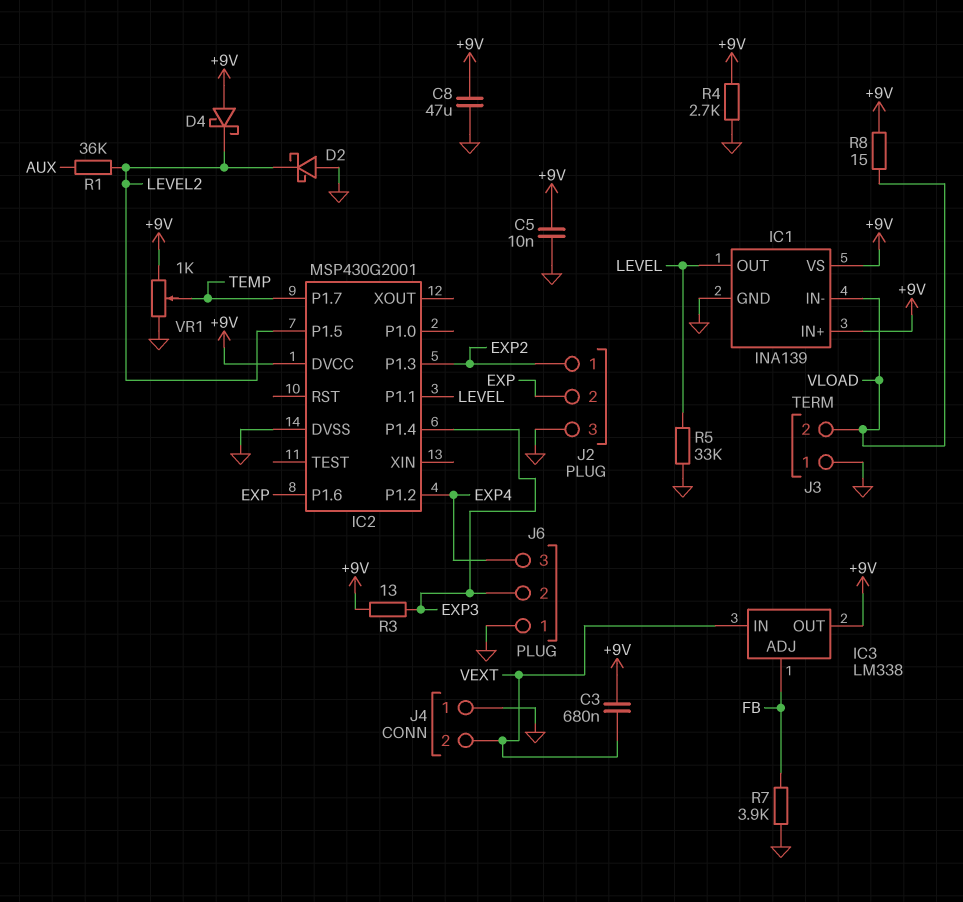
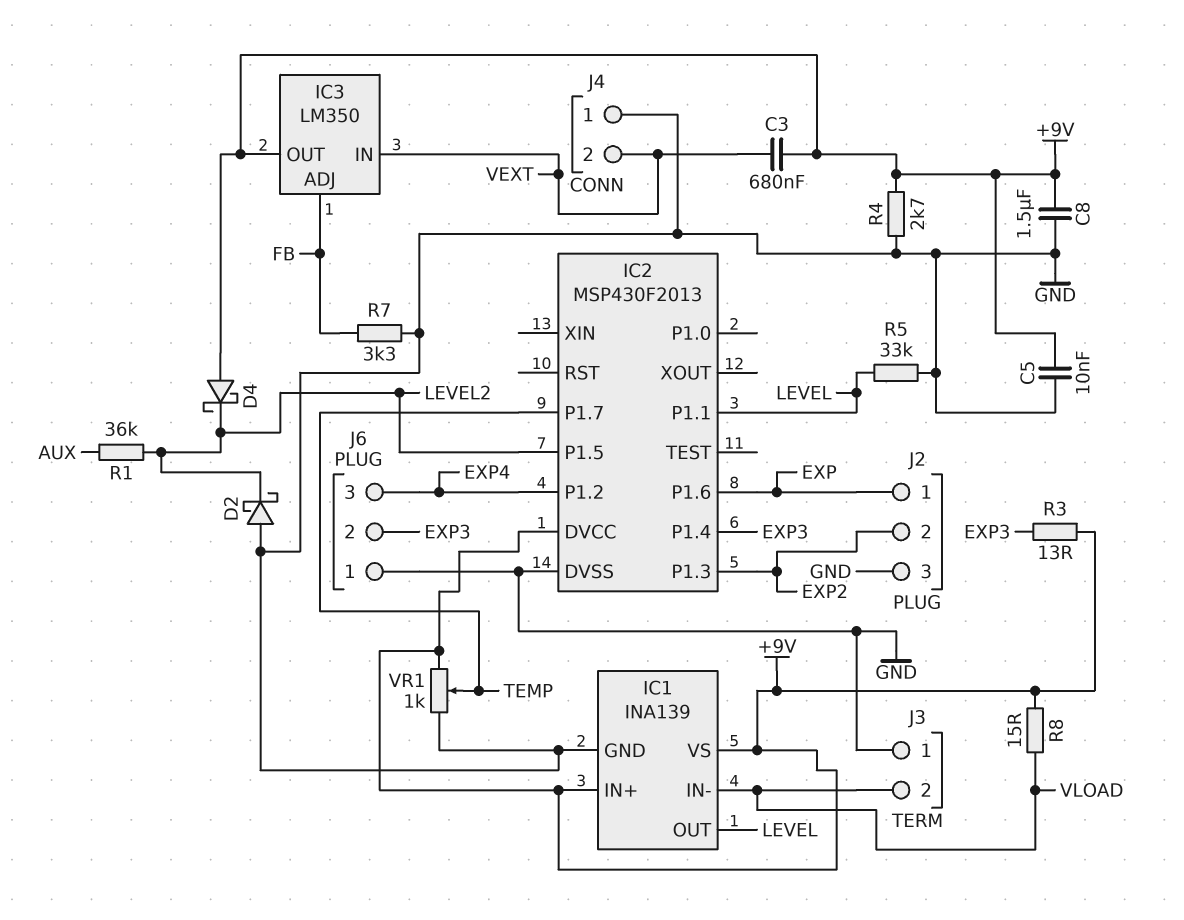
C8: 47uF (+9V, GND) -> 1.5uF (+9V, GND)
IC2: MSP430G2001 -> MSP430F2013
IC3: LM338 -> LM350
J2 pin 1: EXP2 -> EXP
J2 pin 2: EXP -> EXP2
R7: 3.9k (FB, GND) -> 3.3k (FB, GND)

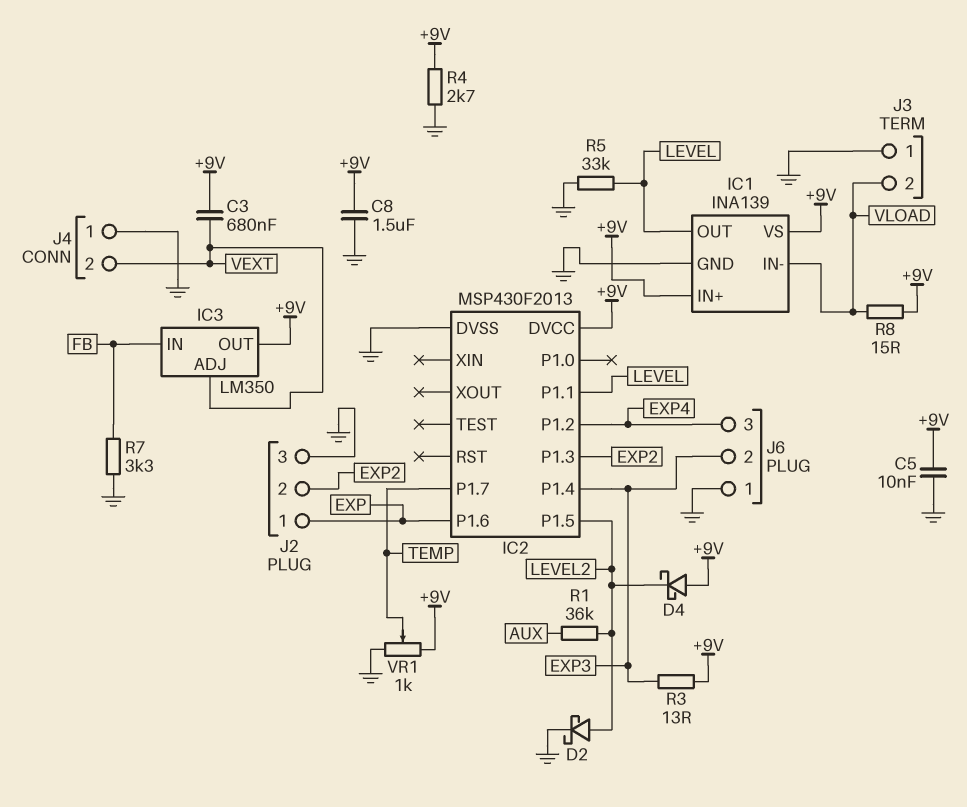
D2: schottky (A GND, K LEVEL2) -> schottky (A LEVEL2, K GND)
IC3 pin ADJ: FB -> VEXT
IC3 pin IN: VEXT -> FB

